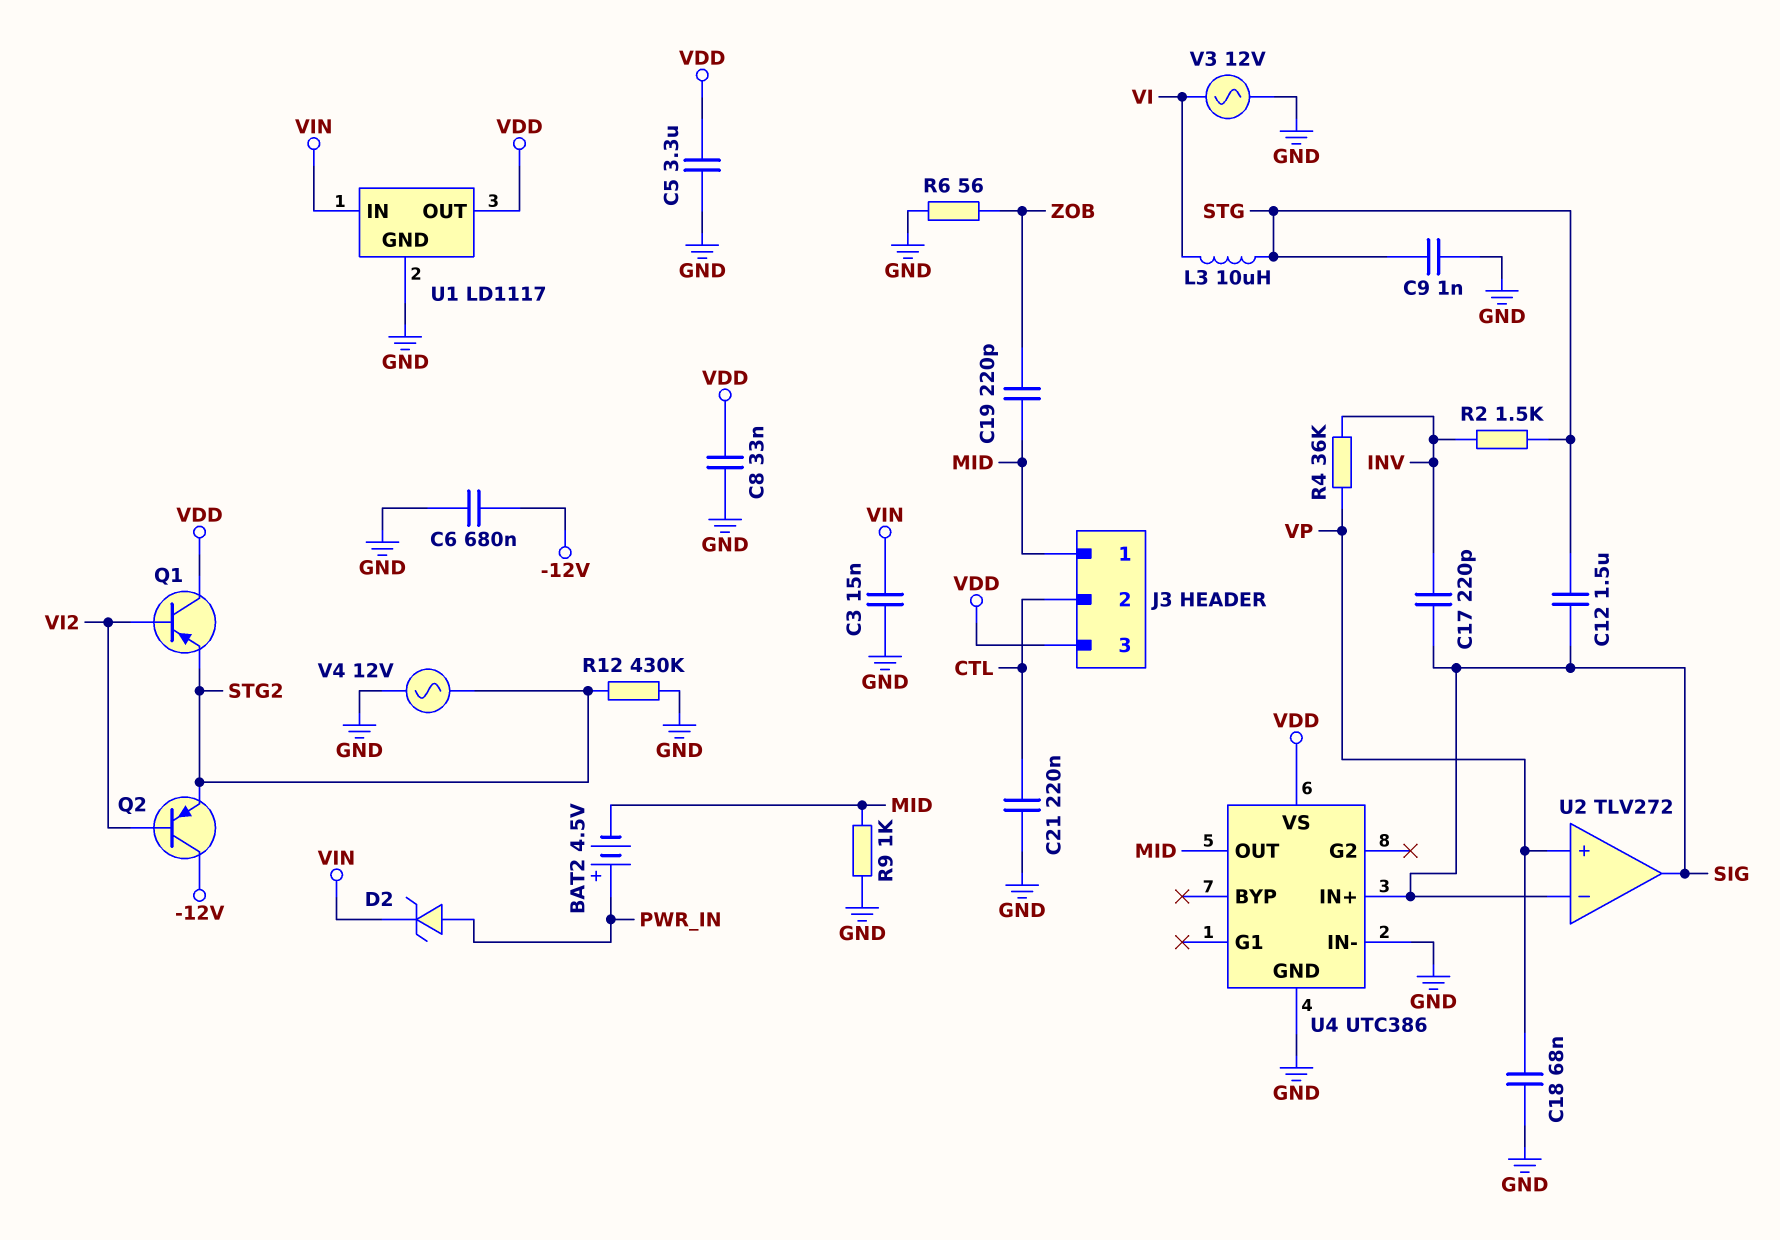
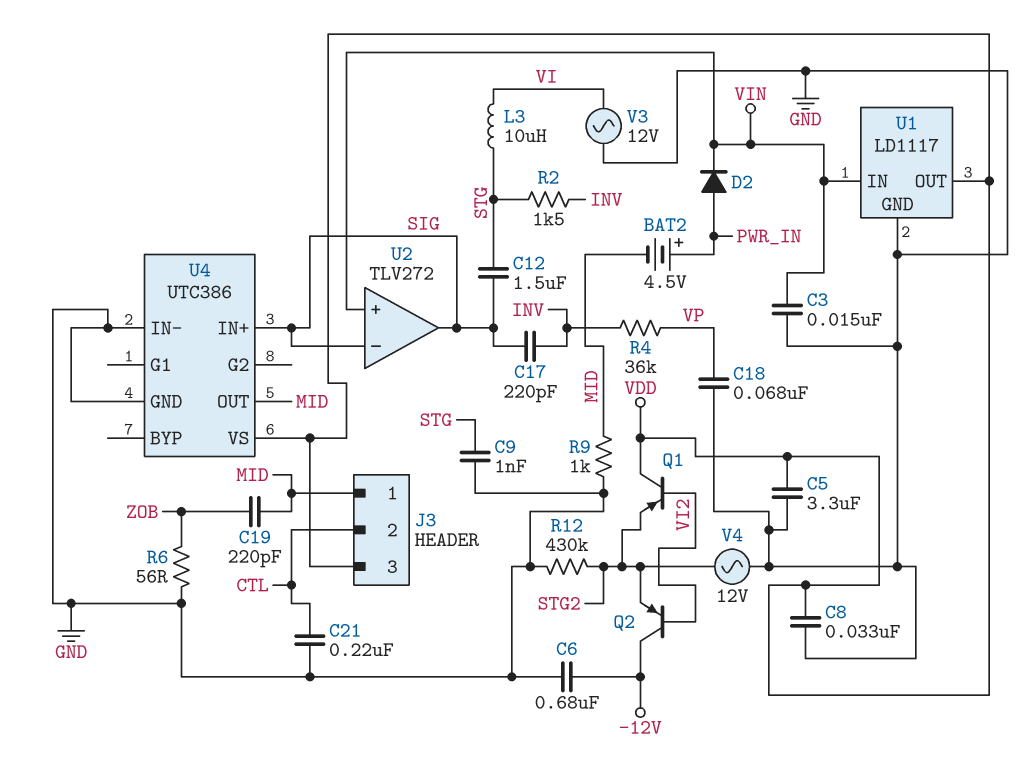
D2: zener (A PWR_IN, K VIN) -> diode (A PWR_IN, K VIN)
U2 pin in+: VP -> VIN

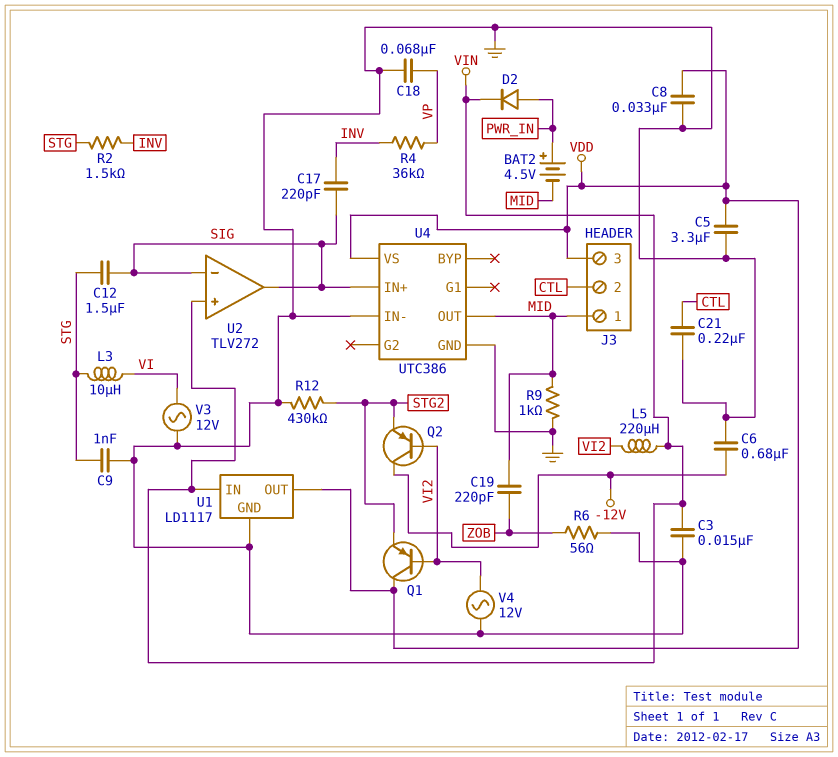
L5: none -> 220uH (VI2, VIN)
V4: AC 12V (GND, STG2) -> AC 12V (GND, VI2)

